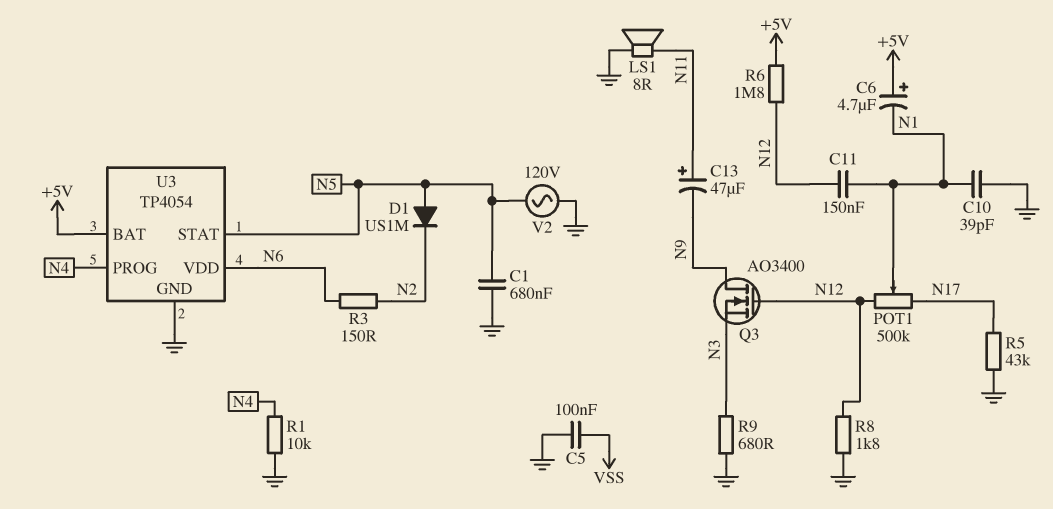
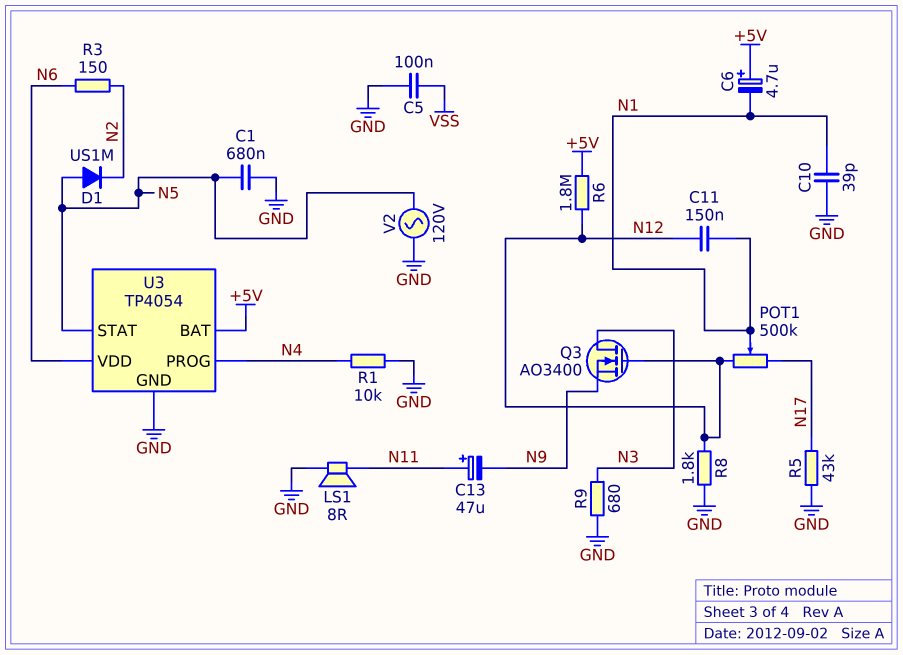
Q3: NMOS AO3400 (G N12, D N9, S N3) -> NMOS AO3400 (G N12, D N3, S N9)

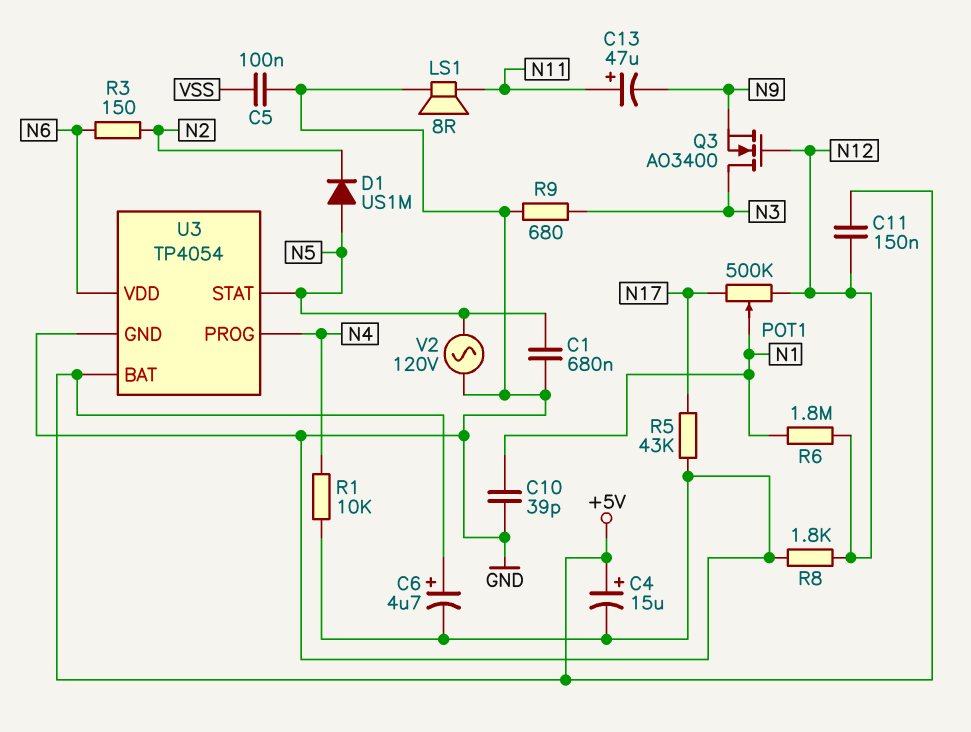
C4: none -> 15uF (plus +5V, minus GND)
C6: 4.7uF (plus +5V, minus N1) -> 4.7uF (plus +5V, minus GND)
C11: 150nF (N1, N12) -> 150nF (+5V, N12)
R6: 1.8M (+5V, N12) -> 1.8M (N1, N12)

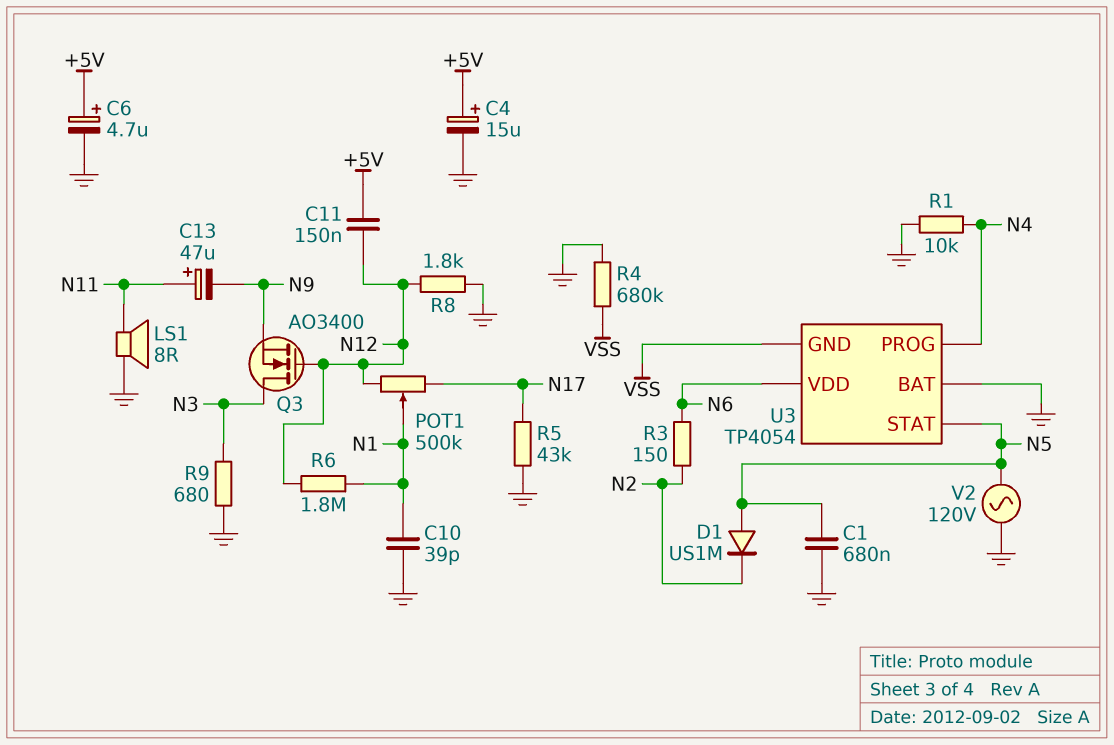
C5: 100nF (GND, VSS) -> none
R4: none -> 680k (GND, VSS)
U3 pin BAT: +5V -> GND
U3 pin GND: GND -> VSS

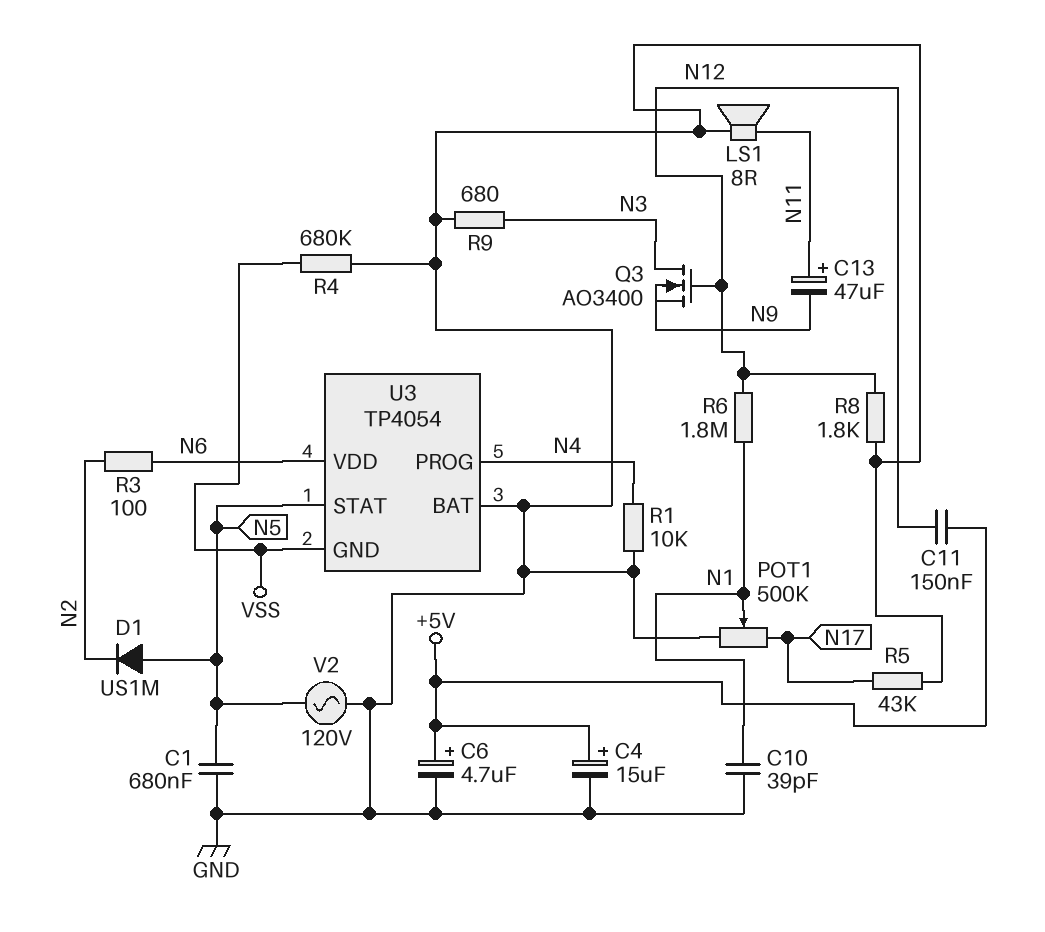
POT1: 500k (N12, N17, wiper N1) -> 500k (GND, N17, wiper N1)
R3: 150 (N2, N6) -> 100 (N2, N6)

